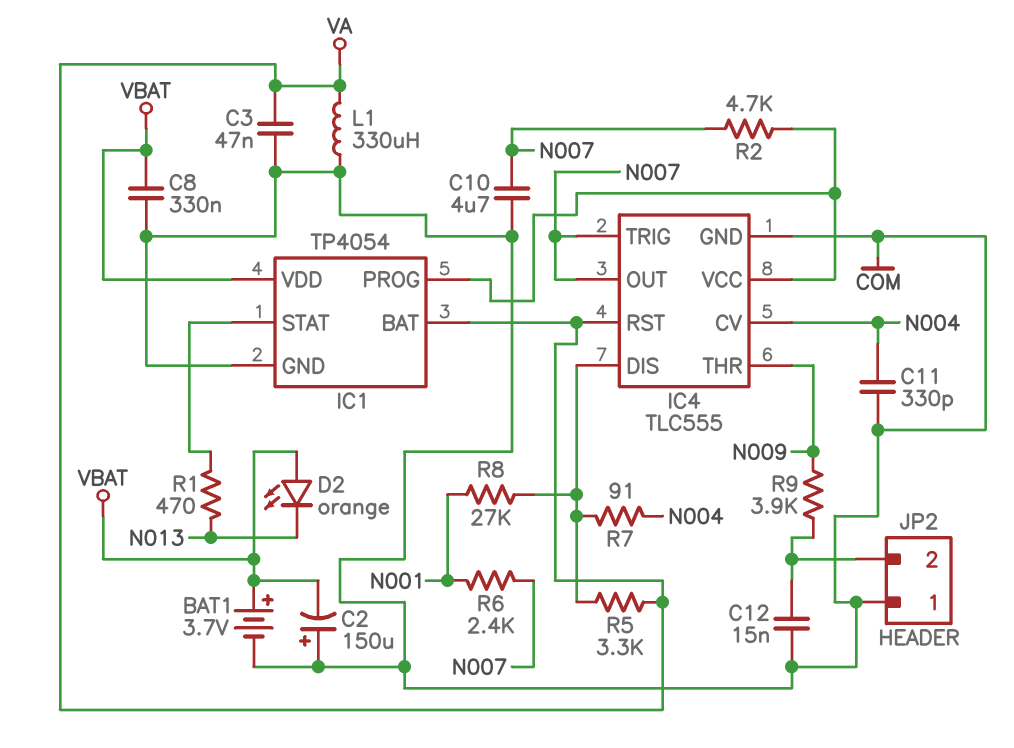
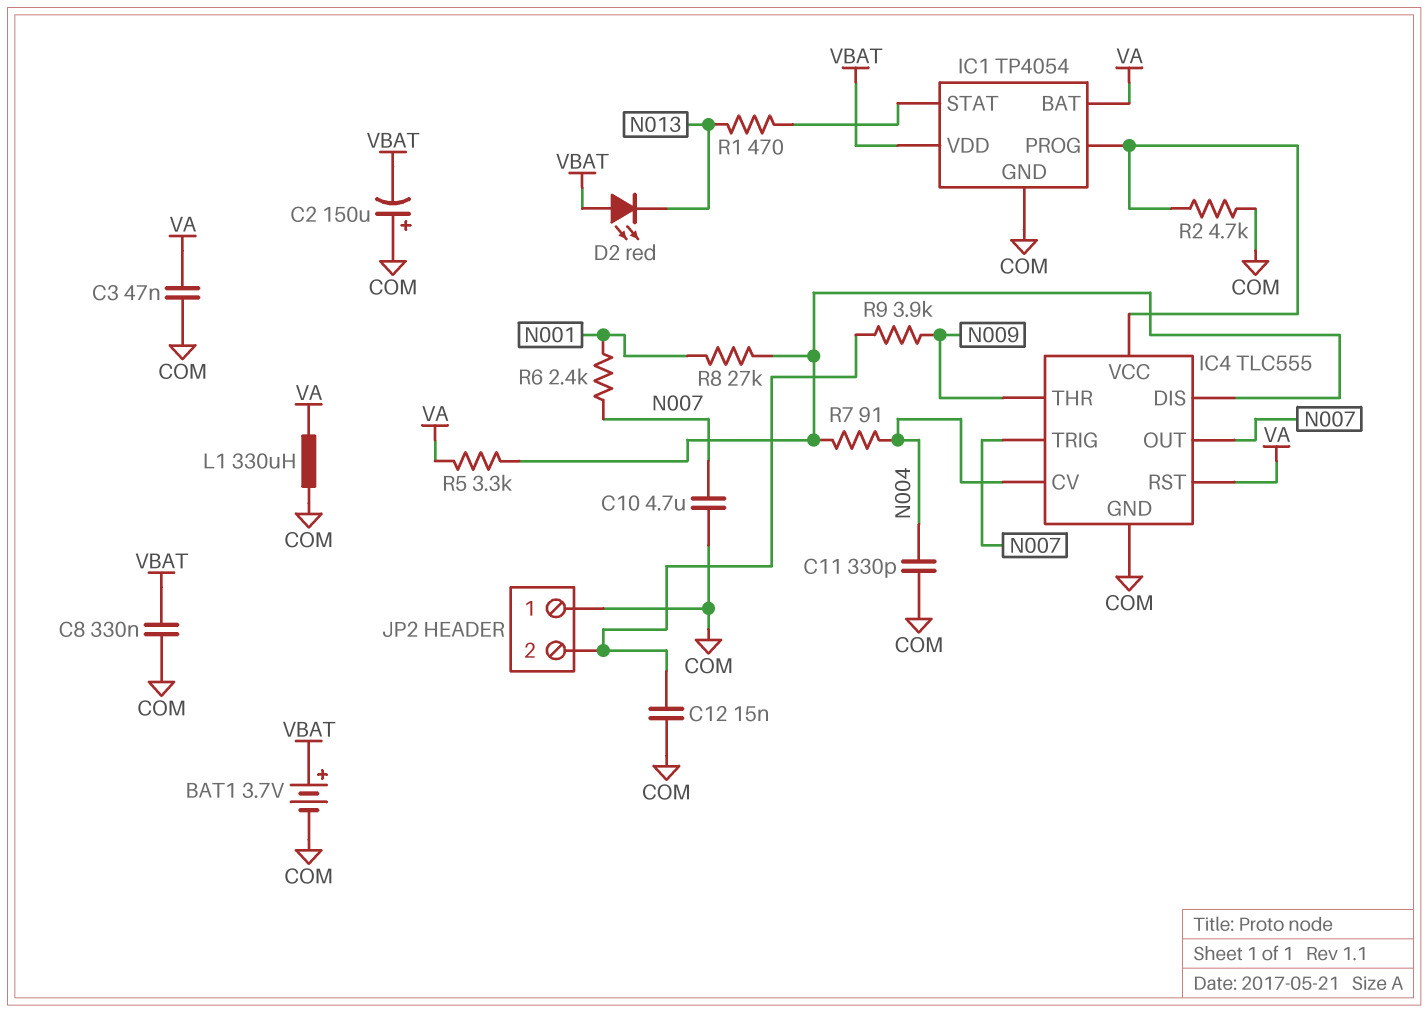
D2: LED orange (A VBAT, K N013) -> LED red (A VBAT, K N013)
R2: 4.7k (IC1/PROG, N007) -> 4.7k (COM, IC1/PROG)

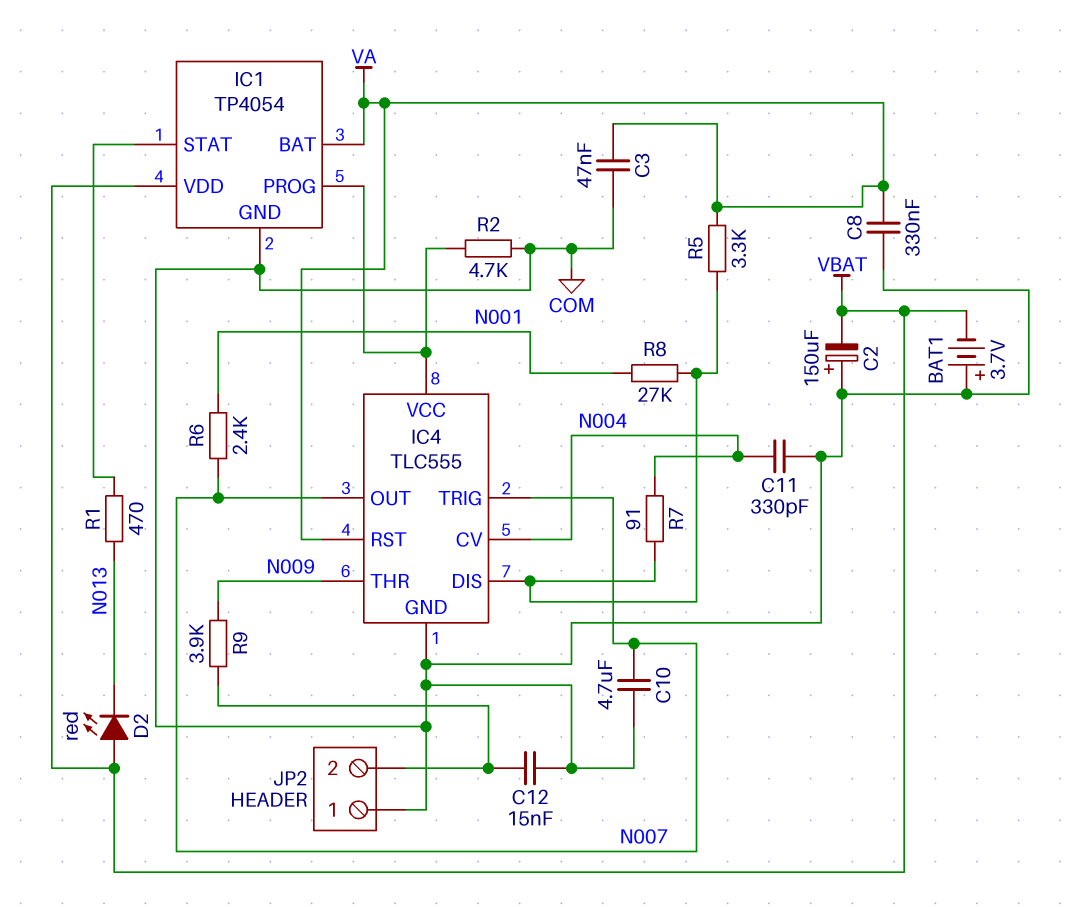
BAT1: 3.7V (plus VBAT, minus COM) -> 3.7V (plus COM, minus VBAT)
C8: 330nF (COM, VBAT) -> 330nF (COM, VA)
L1: 330uH (COM, VA) -> none

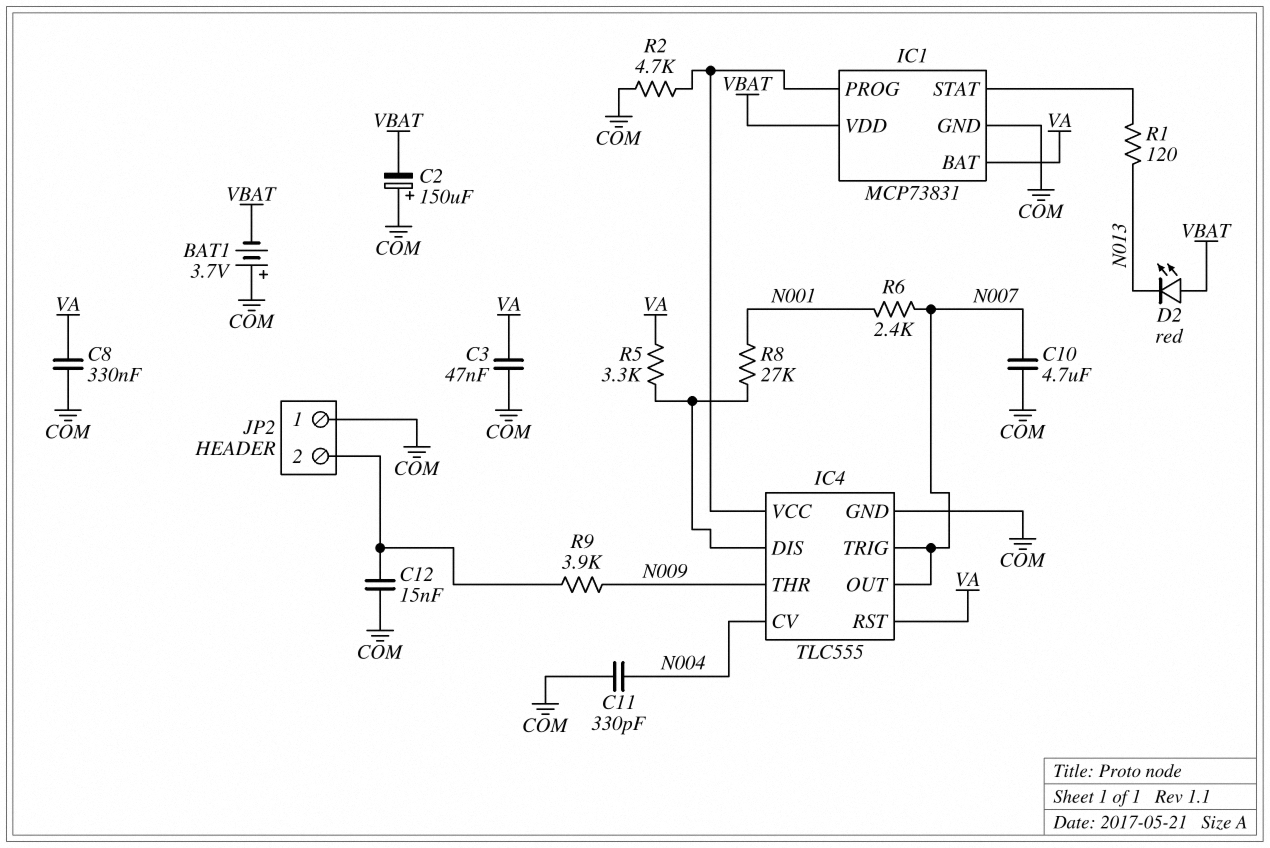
IC1: TP4054 -> MCP73831
R1: 470 (IC1/STAT, N013) -> 120 (IC1/STAT, N013)
R7: 91 (IC4/DIS, N004) -> none

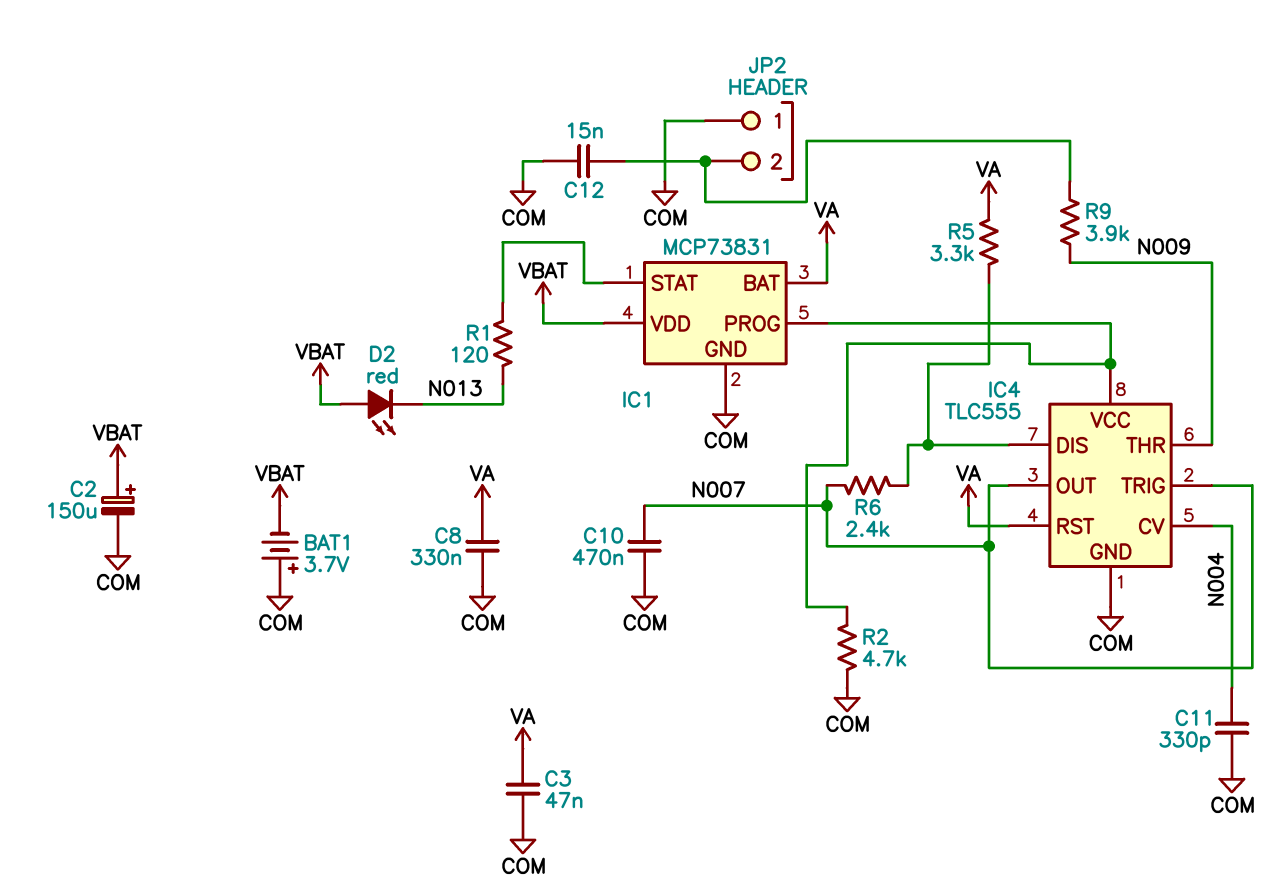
C2: 150uF (plus COM, minus VBAT) -> 150uF (plus VBAT, minus COM)
C10: 4.7uF (COM, N007) -> 470nF (COM, N007)
R6: 2.4k (N001, N007) -> 2.4k (IC4/DIS, N007)
R8: 27k (IC4/DIS, N001) -> none

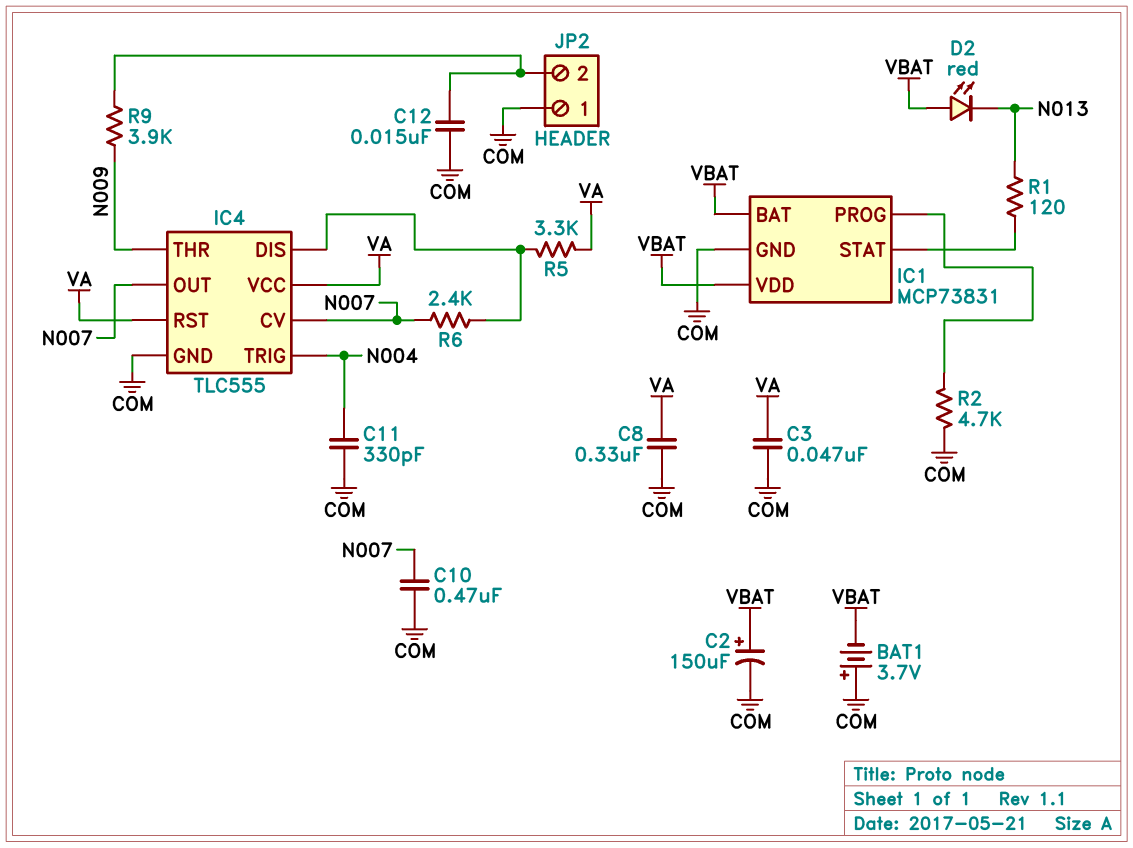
IC1 pin BAT: VA -> VBAT
IC4 pin CV: N004 -> N007
IC4 pin TRIG: N007 -> N004
IC4 pin VCC: IC1/PROG -> VA

